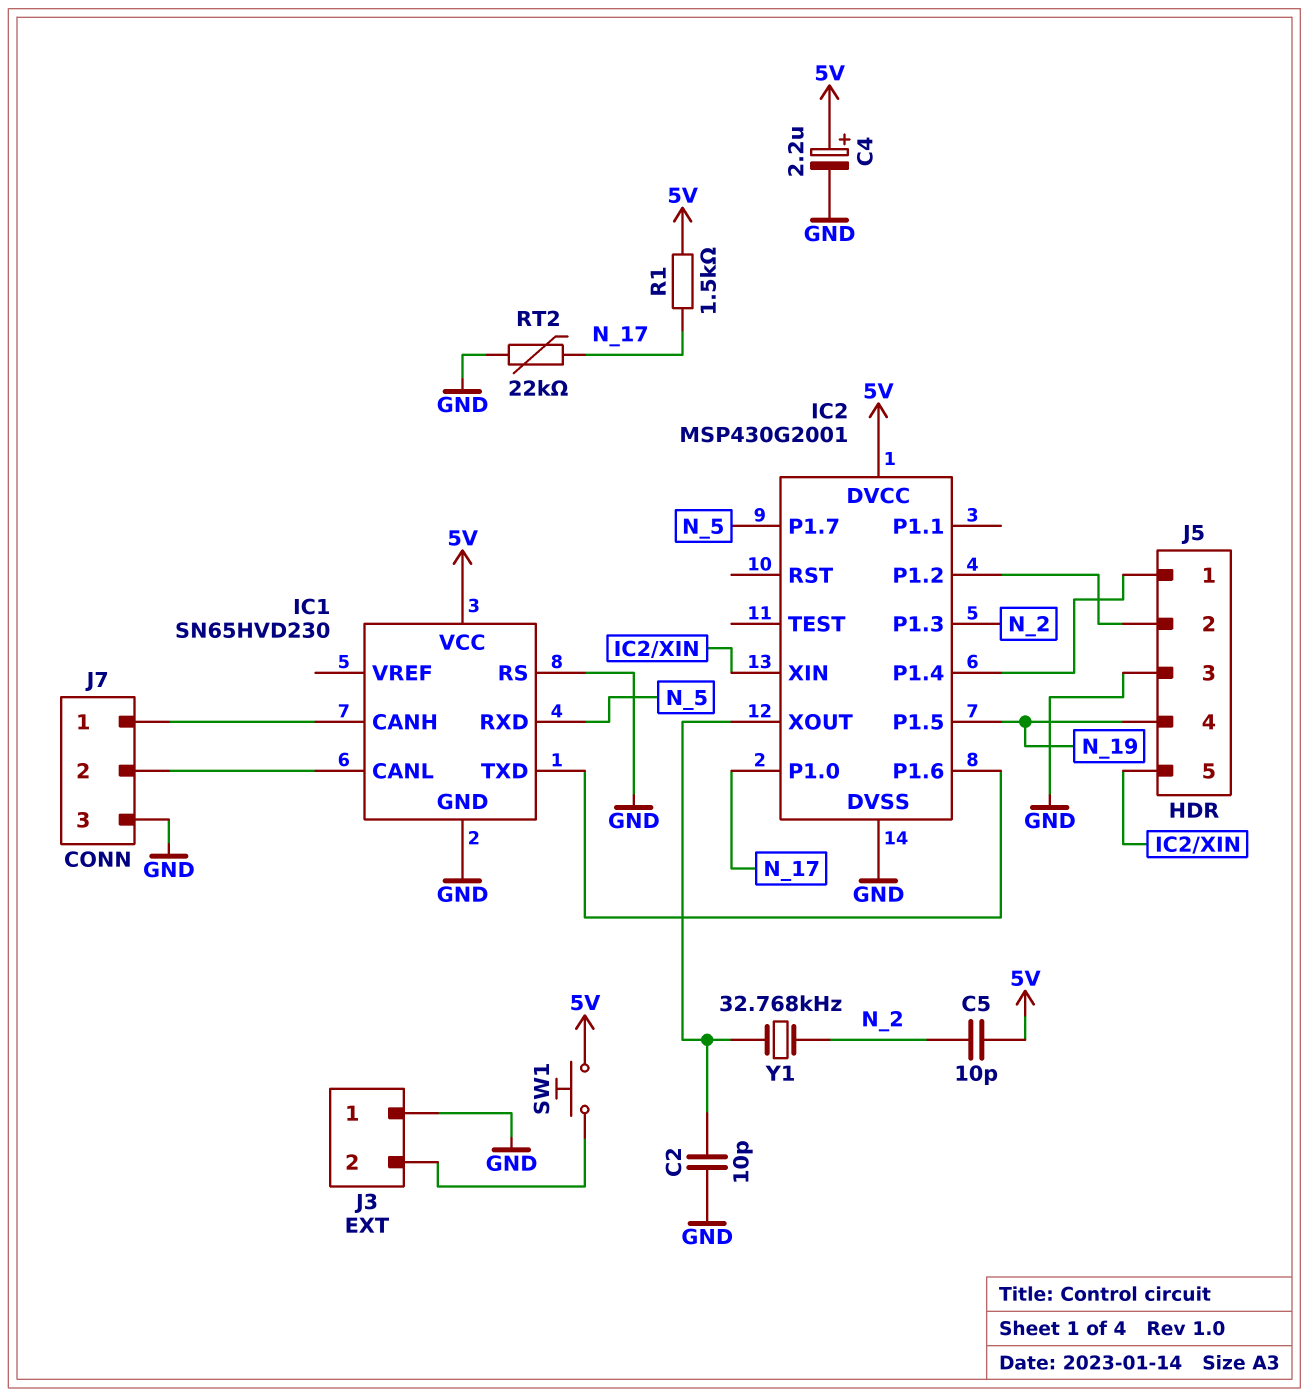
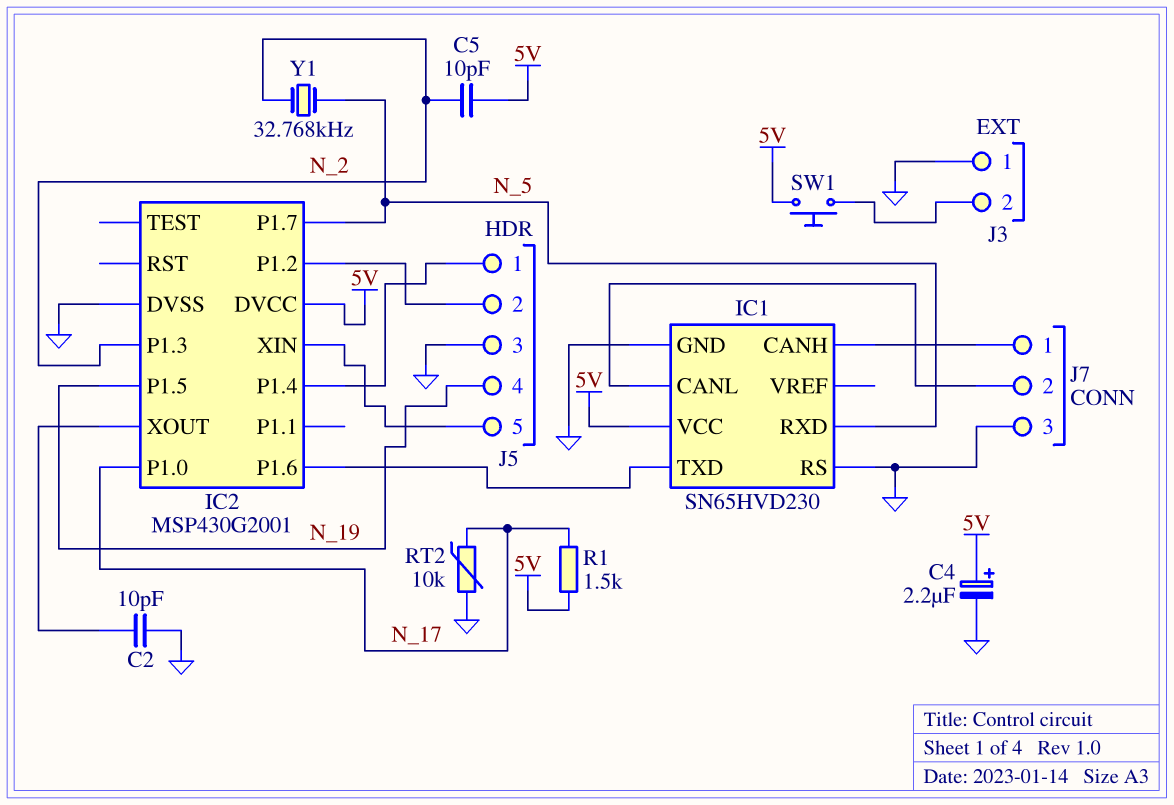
RT2: 22k (GND, N_17) -> 10k (GND, N_17)
Y1: 32.768kHz (IC2/XOUT, N_2) -> 32.768kHz (N_2, N_5)

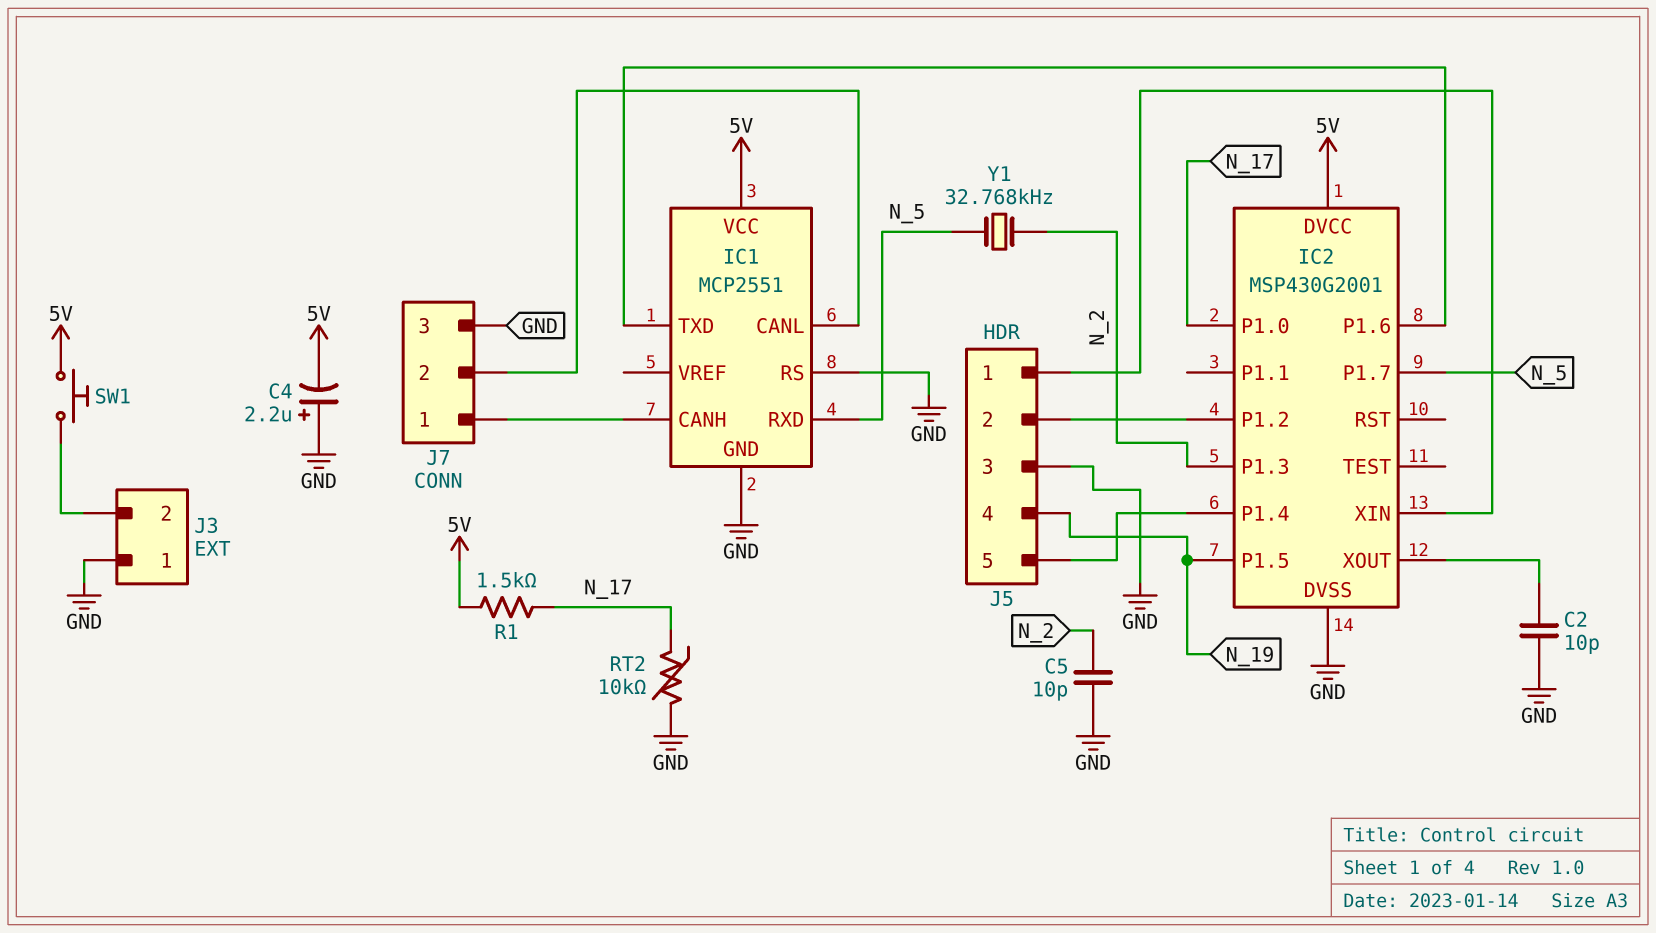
C4: 2.2uF (plus 5V, minus GND) -> 2.2uF (plus GND, minus 5V)
C5: 10pF (5V, N_2) -> 10pF (GND, N_2)
IC1: SN65HVD230 -> MCP2551
J5 pin 1: IC2/P1.4 -> IC2/XIN
J5 pin 5: IC2/XIN -> IC2/P1.4

